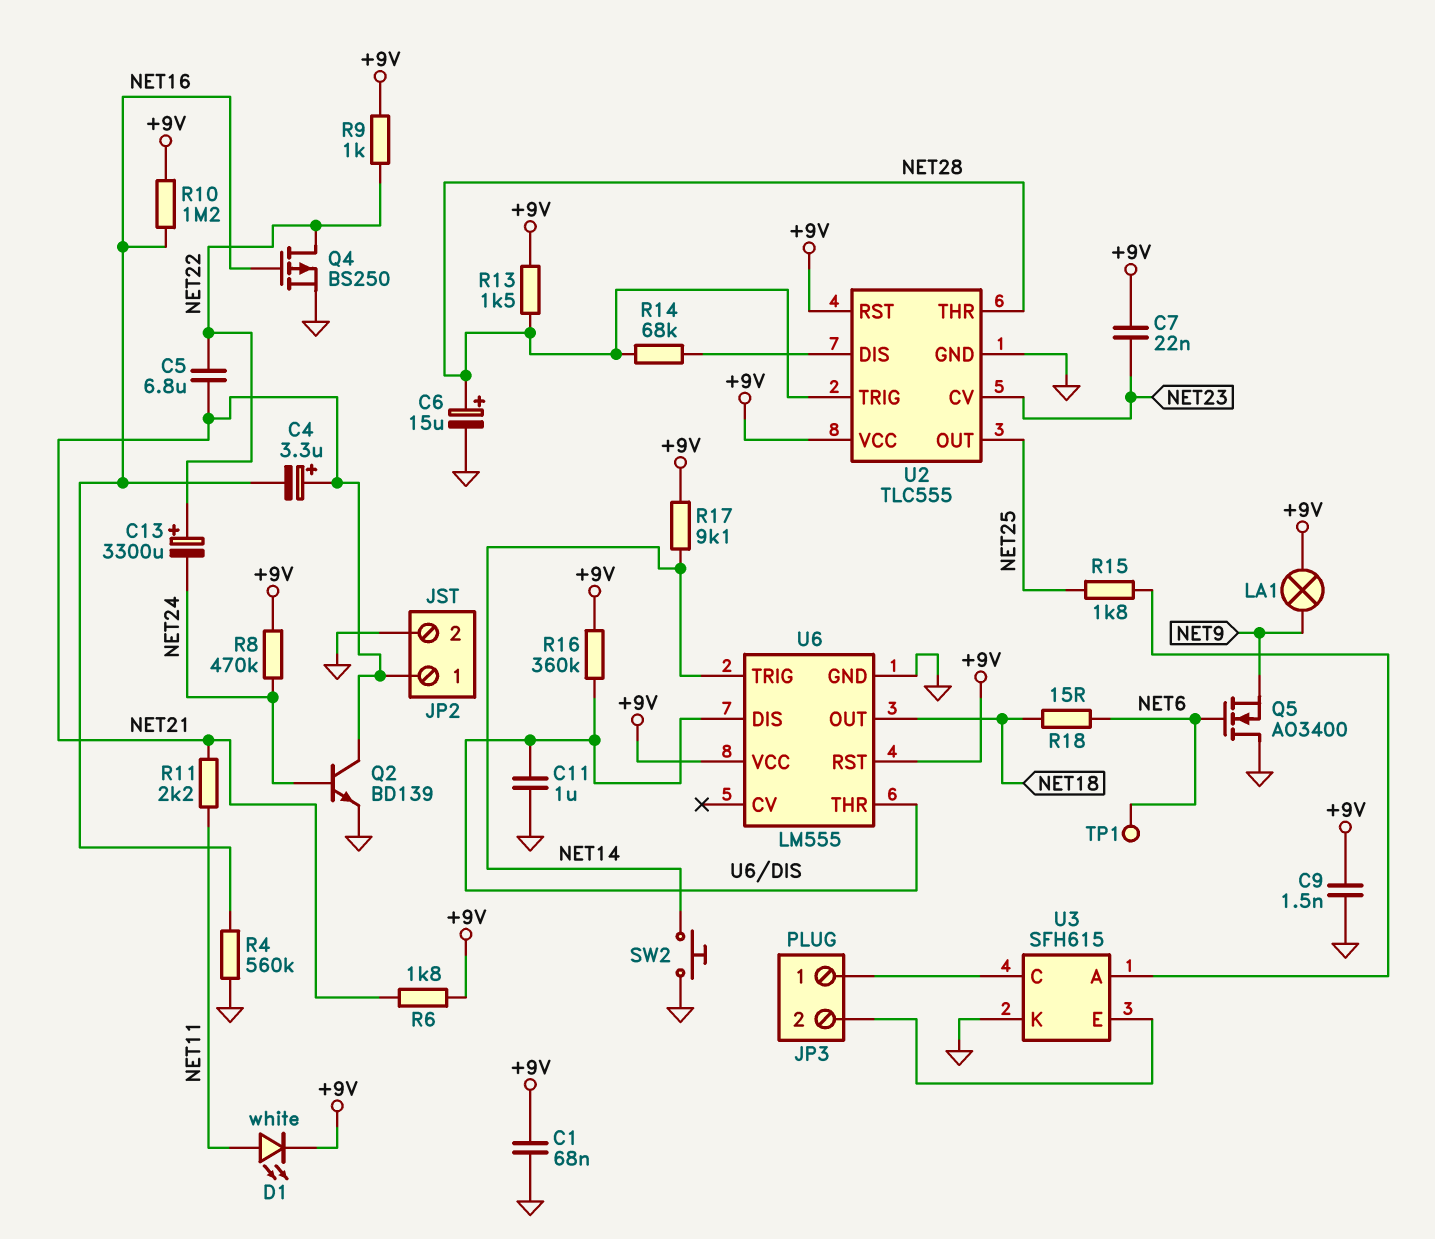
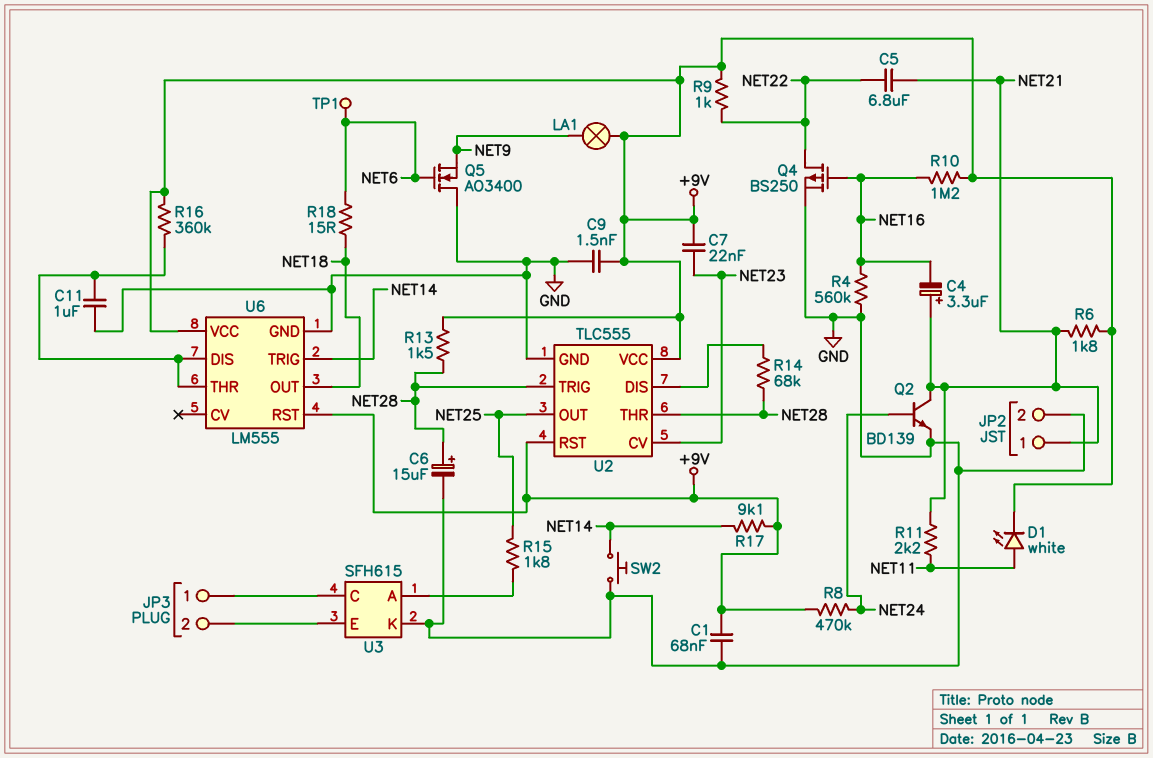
C13: 3300uF (plus NET22, minus NET24) -> none

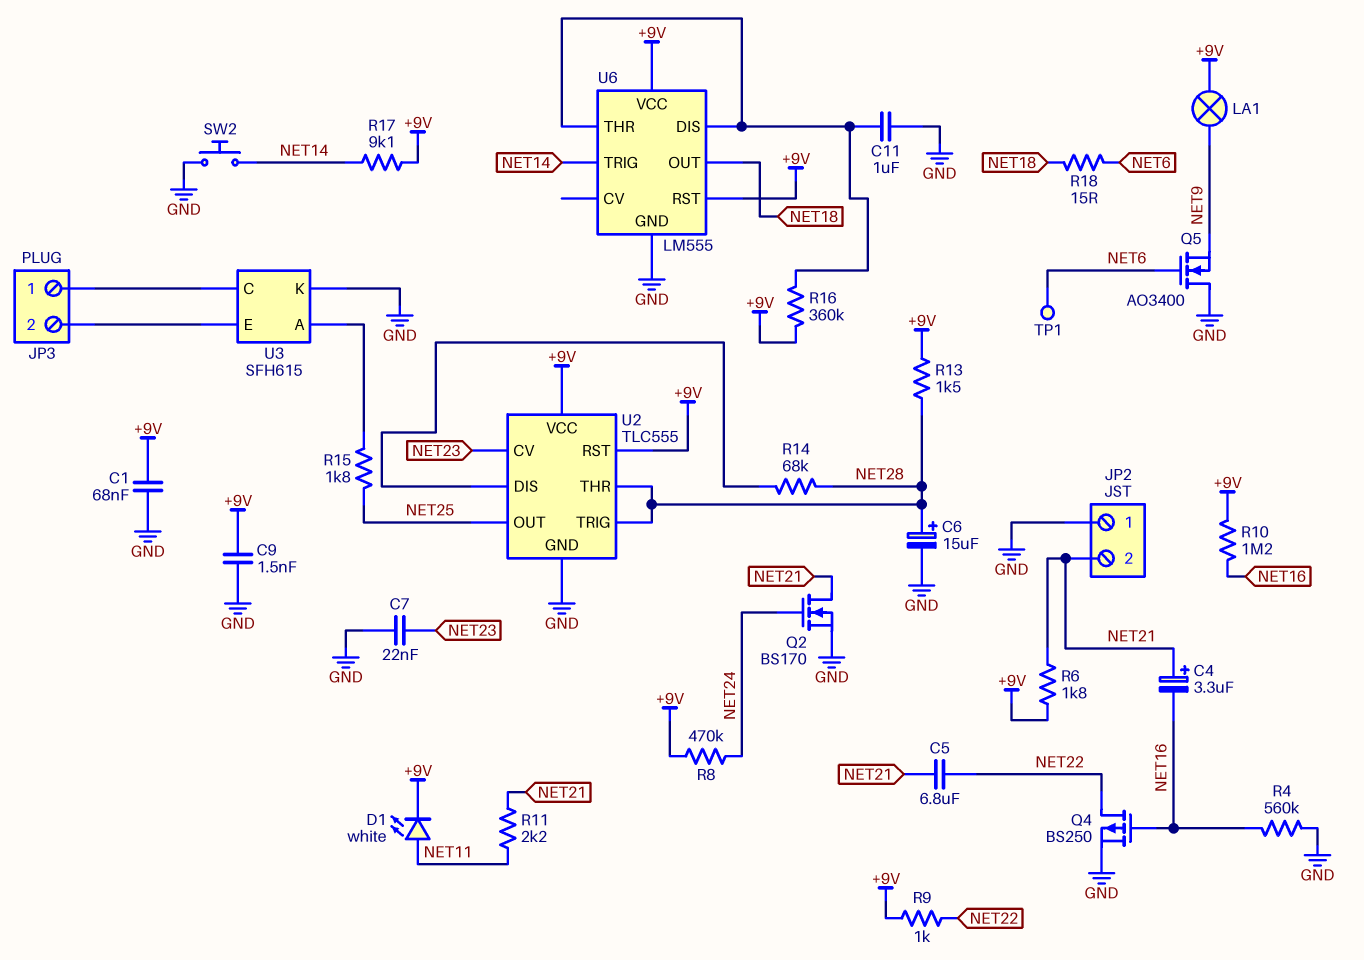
C7: 22nF (+9V, NET23) -> 22nF (GND, NET23)
JP2 pin 1: NET21 -> GND
JP2 pin 2: GND -> NET21
Q2: NPN BD139 (B NET24, C NET21, E GND) -> NMOS BS170 (G NET24, D NET21, S GND)

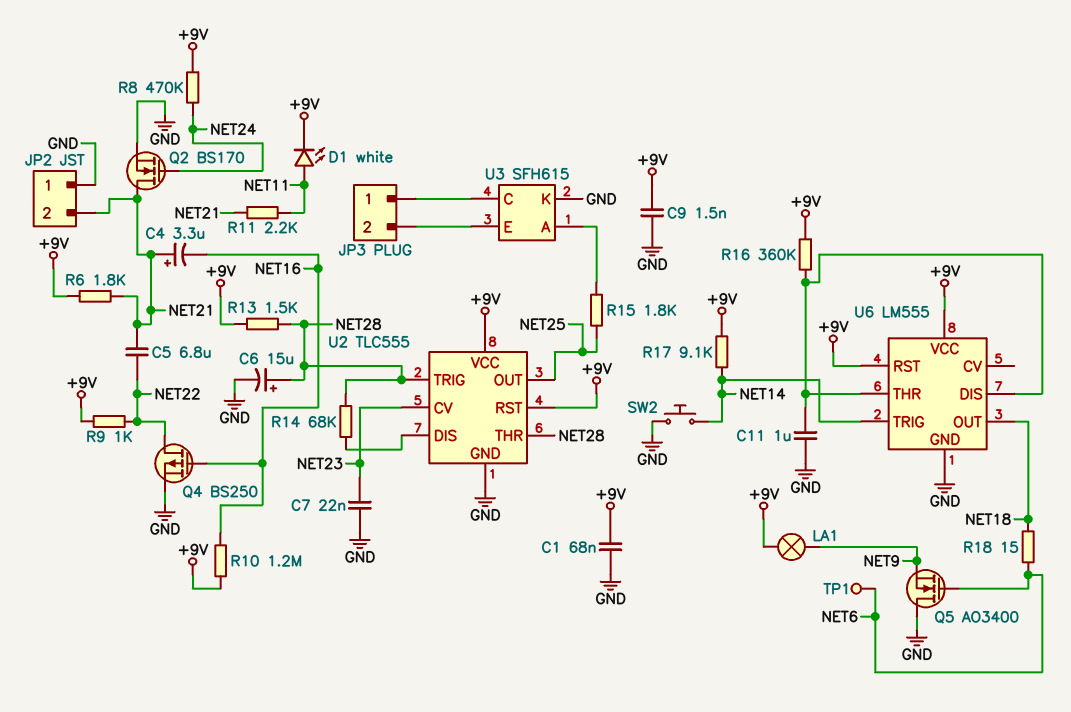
R4: 560k (GND, NET16) -> none

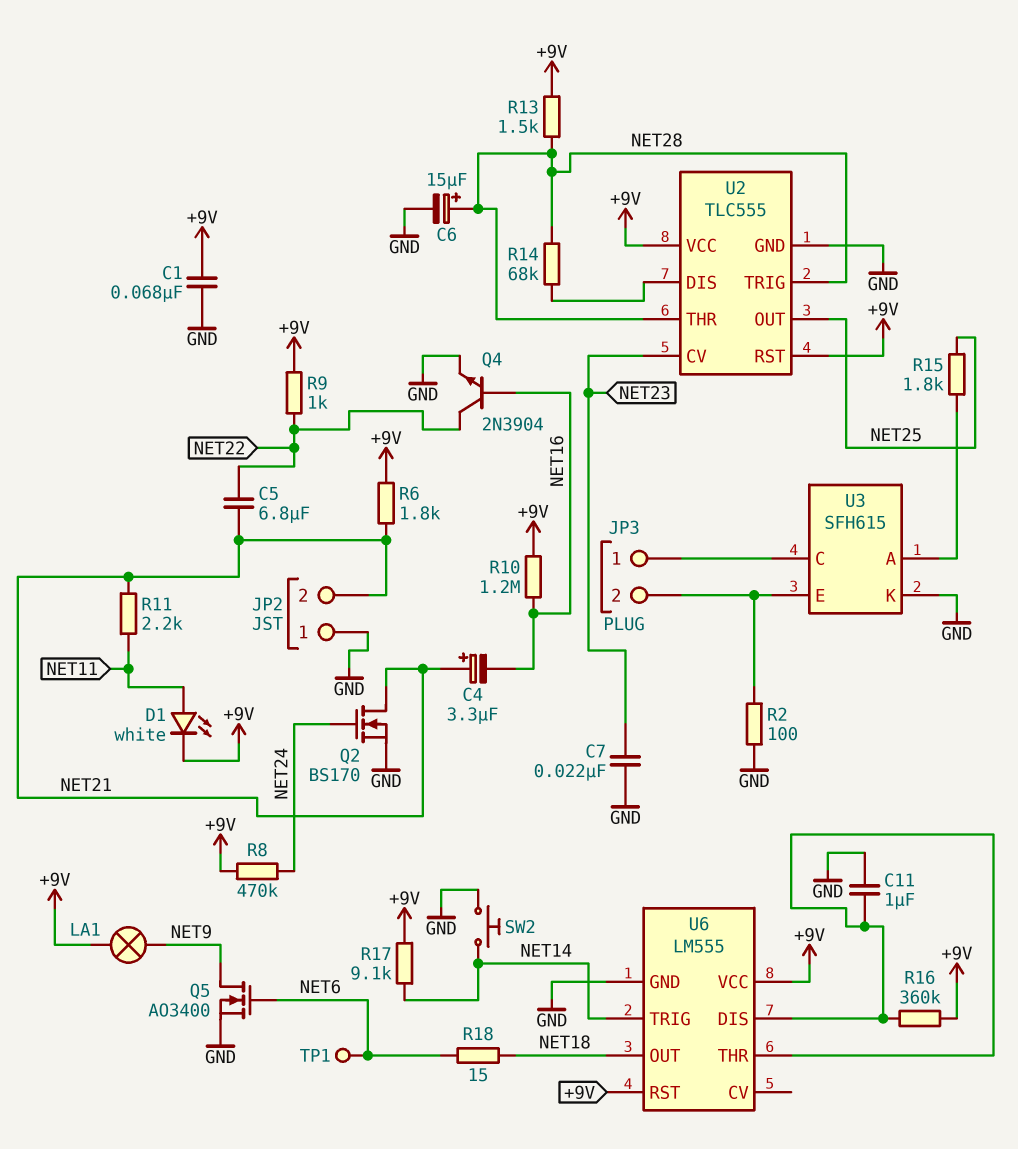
C9: 1.5nF (+9V, GND) -> none
Q4: PMOS BS250 (G NET16, D NET22, S GND) -> NPN 2N3904 (B NET16, C NET22, E GND)
Q5: NMOS AO3400 (G NET6, D GND, S NET9) -> NMOS AO3400 (G NET6, D NET9, S GND)
R2: none -> 100 (GND, JP3/2)

